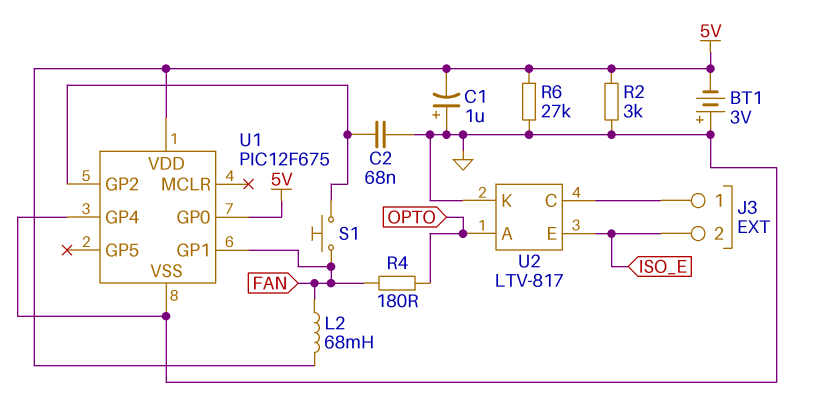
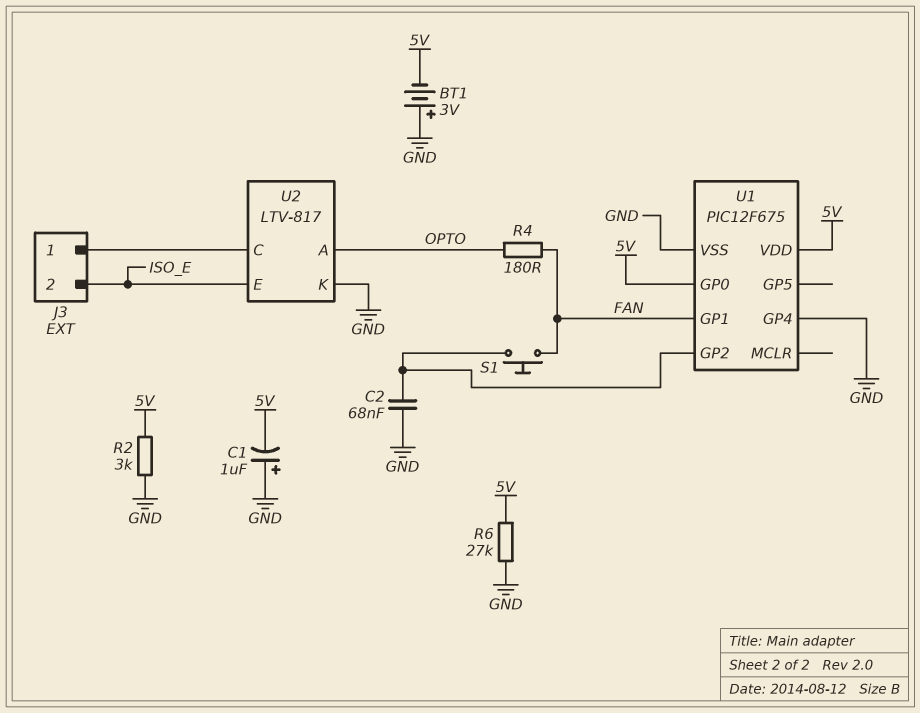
L2: 68mH (5V, FAN) -> none

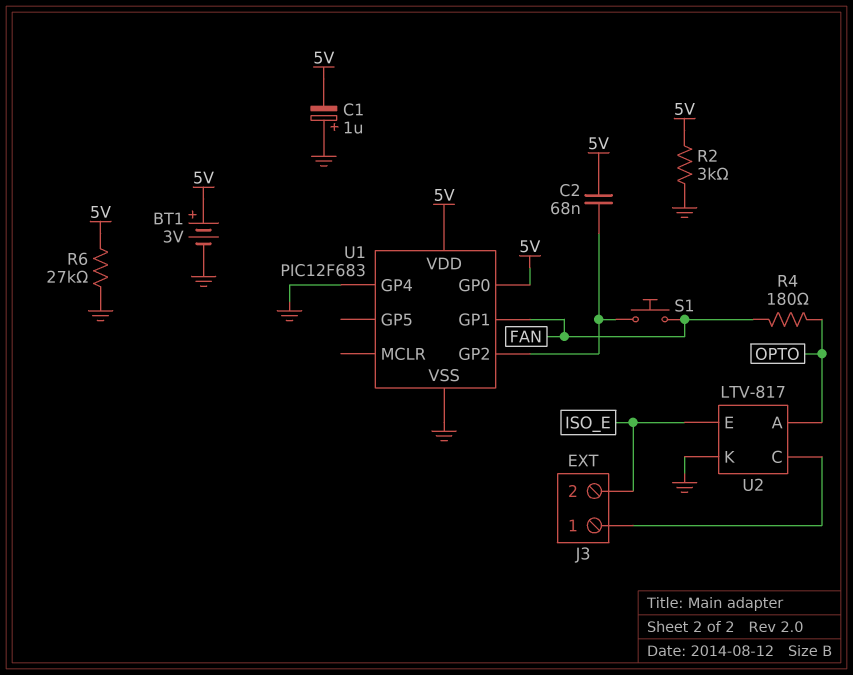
BT1: 3V (plus GND, minus 5V) -> 3V (plus 5V, minus GND)
C2: 68nF (GND, U1/GP2) -> 68nF (5V, U1/GP2)
U1: PIC12F675 -> PIC12F683

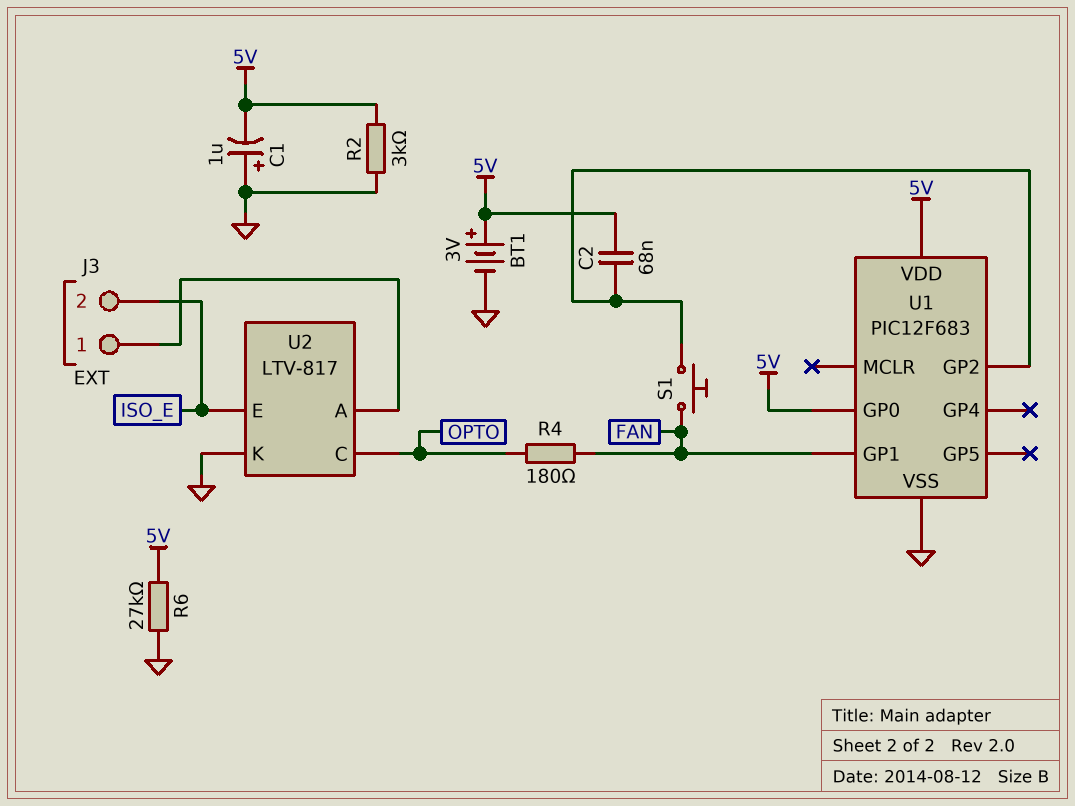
U1 pin GP4: GND -> none
U2 pin A: OPTO -> J3/1
U2 pin C: J3/1 -> OPTO

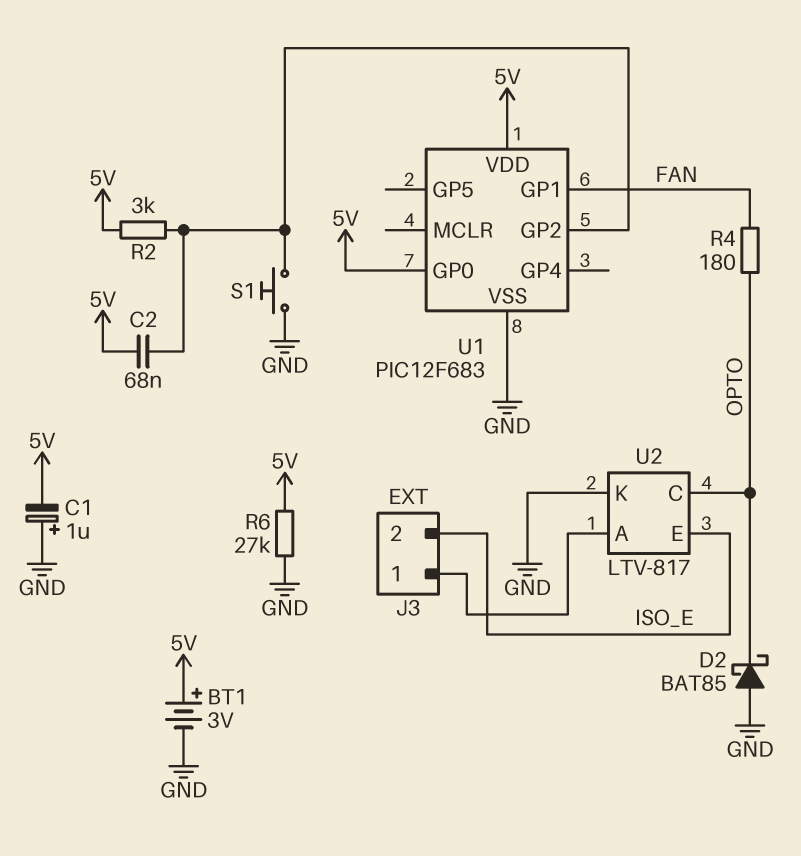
D2: none -> schottky BAT85 (A GND, K OPTO)
R2: 3k (5V, GND) -> 3k (5V, U1/GP2)
S1: button (FAN, U1/GP2) -> button (GND, U1/GP2)

